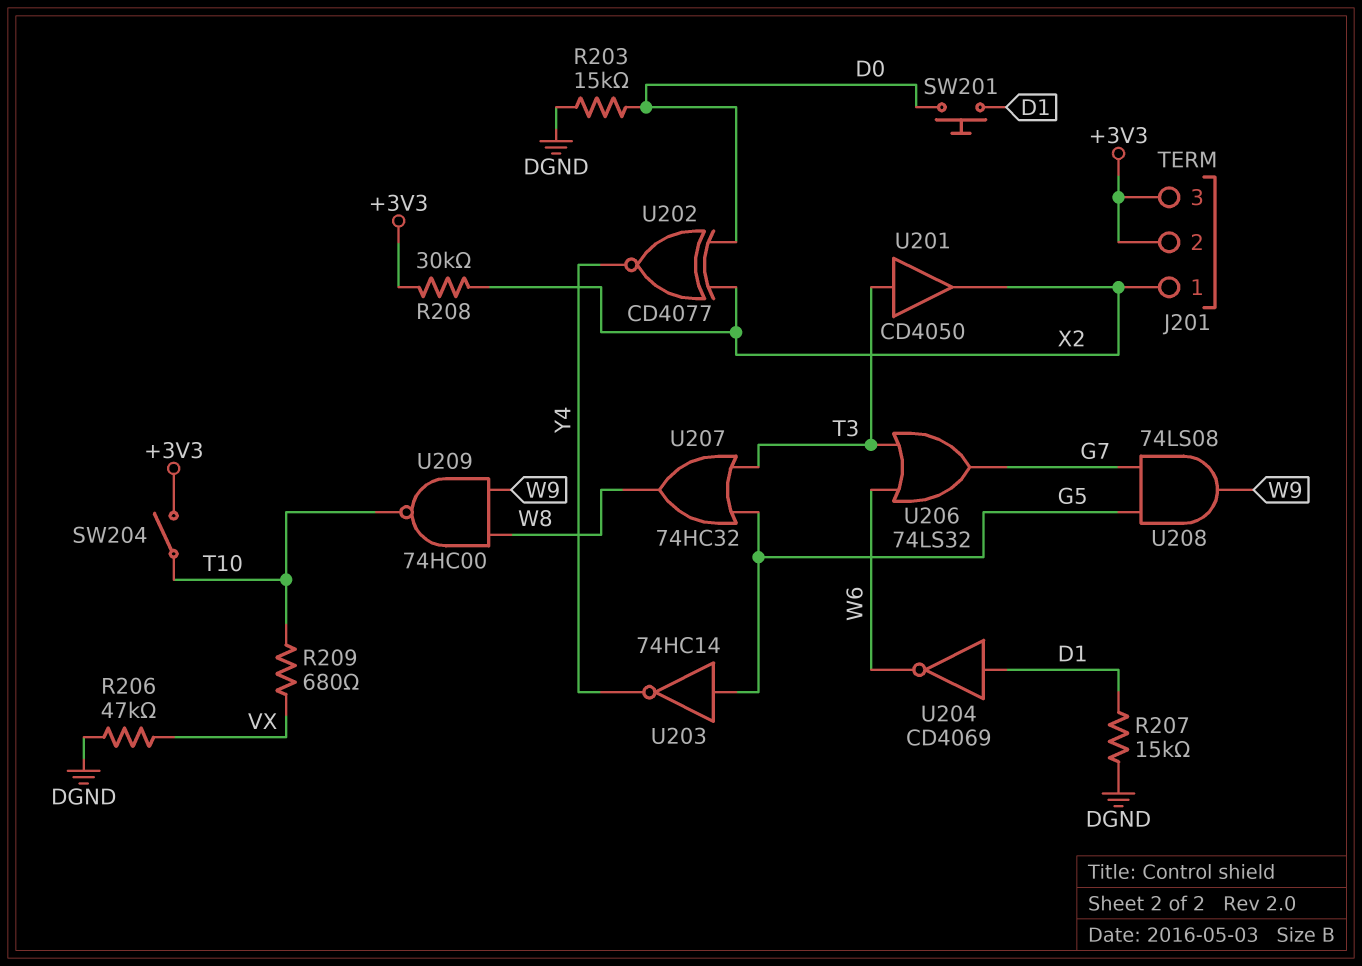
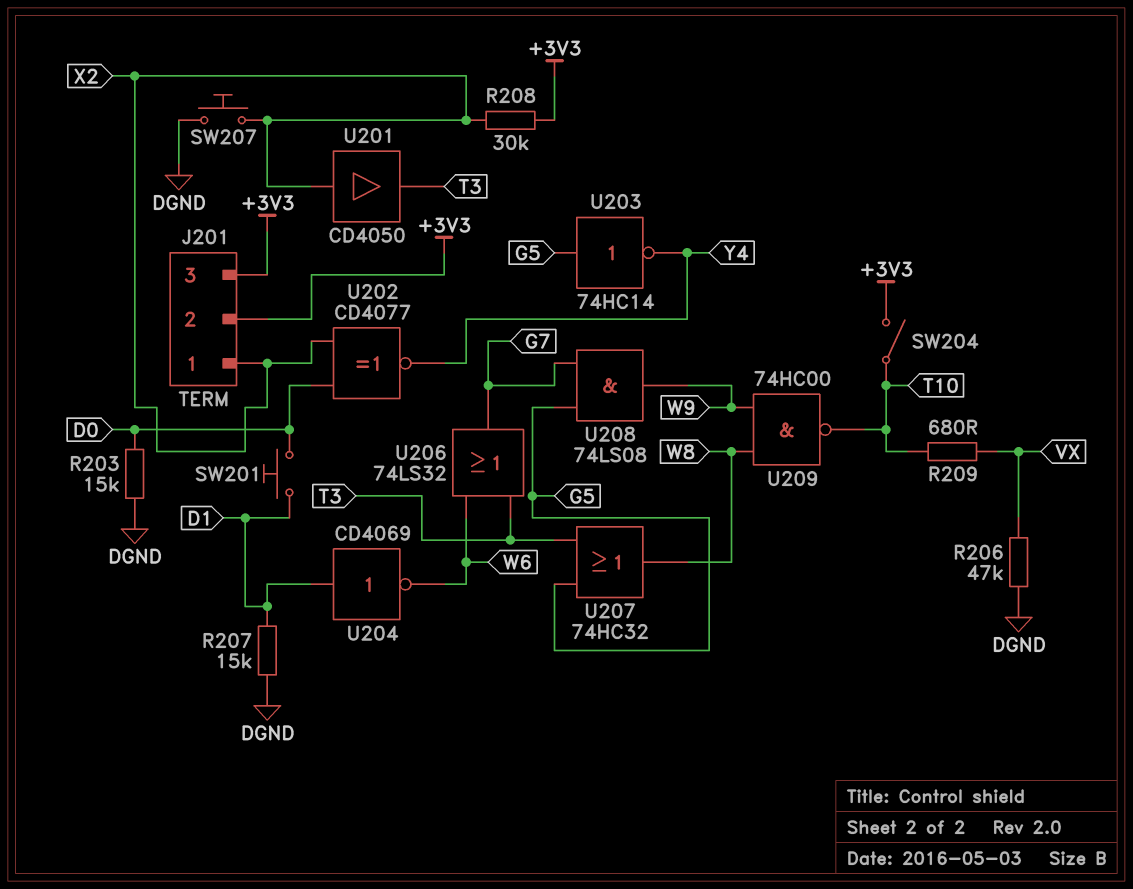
SW207: none -> button (DGND, X2)
U201: buffer CD4050 (in T3, out X2) -> buffer CD4050 (in X2, out T3)

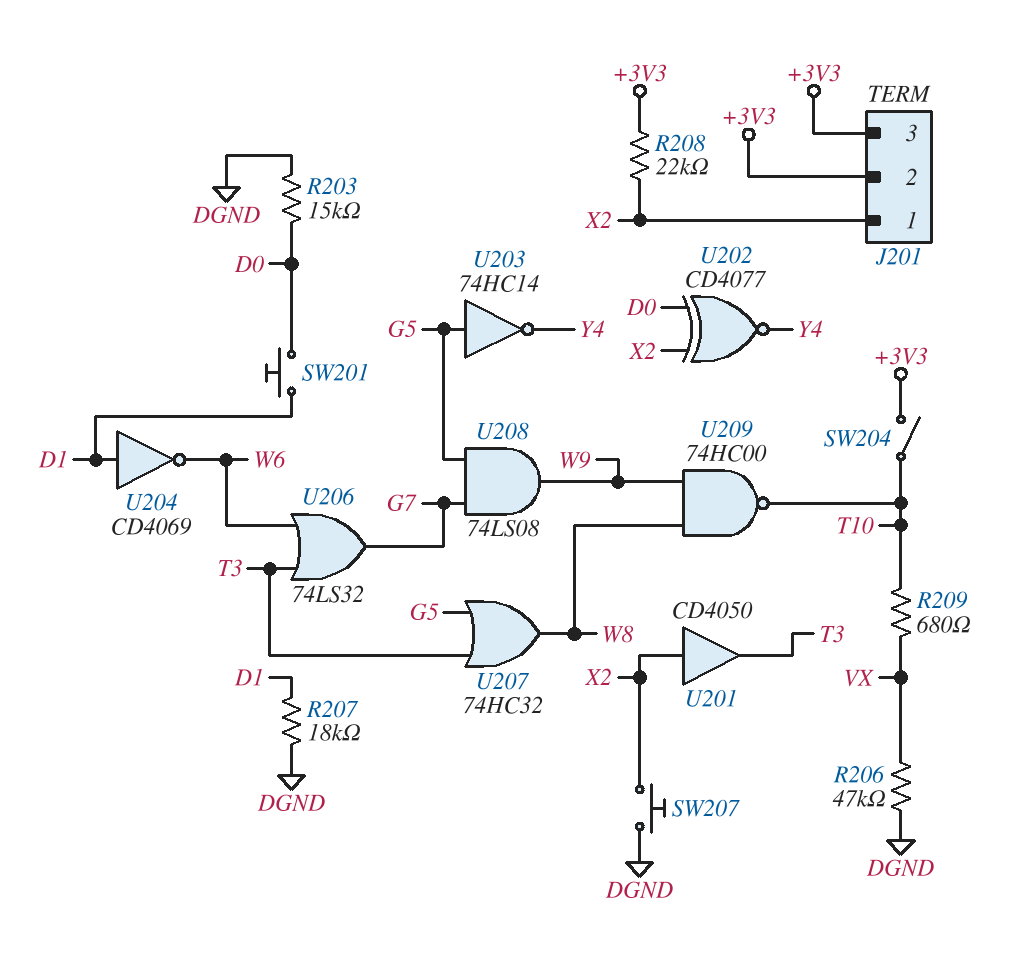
R207: 15k (D1, DGND) -> 18k (D1, DGND)
R208: 30k (+3V3, X2) -> 22k (+3V3, X2)

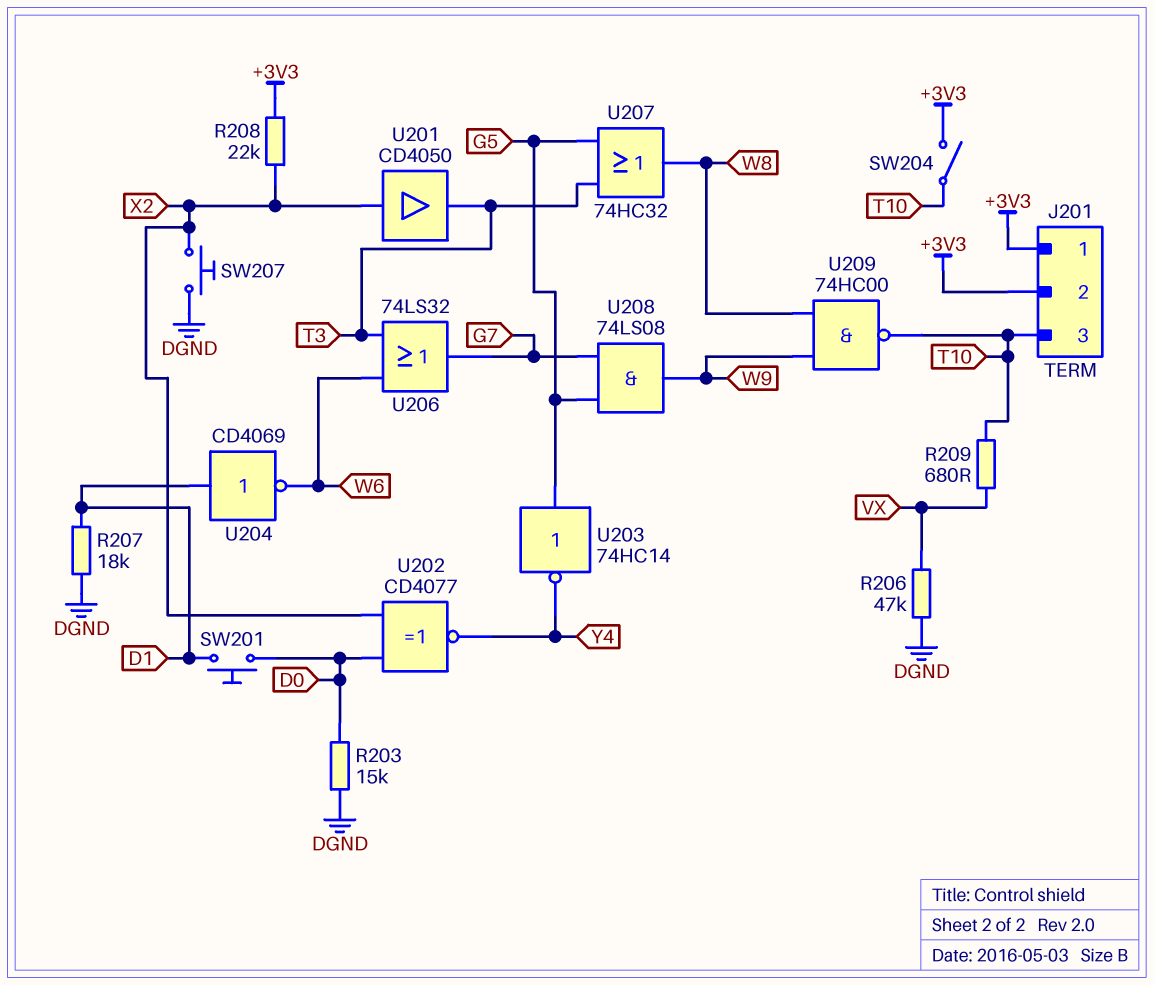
J201 pin 1: X2 -> +3V3
J201 pin 3: +3V3 -> T10

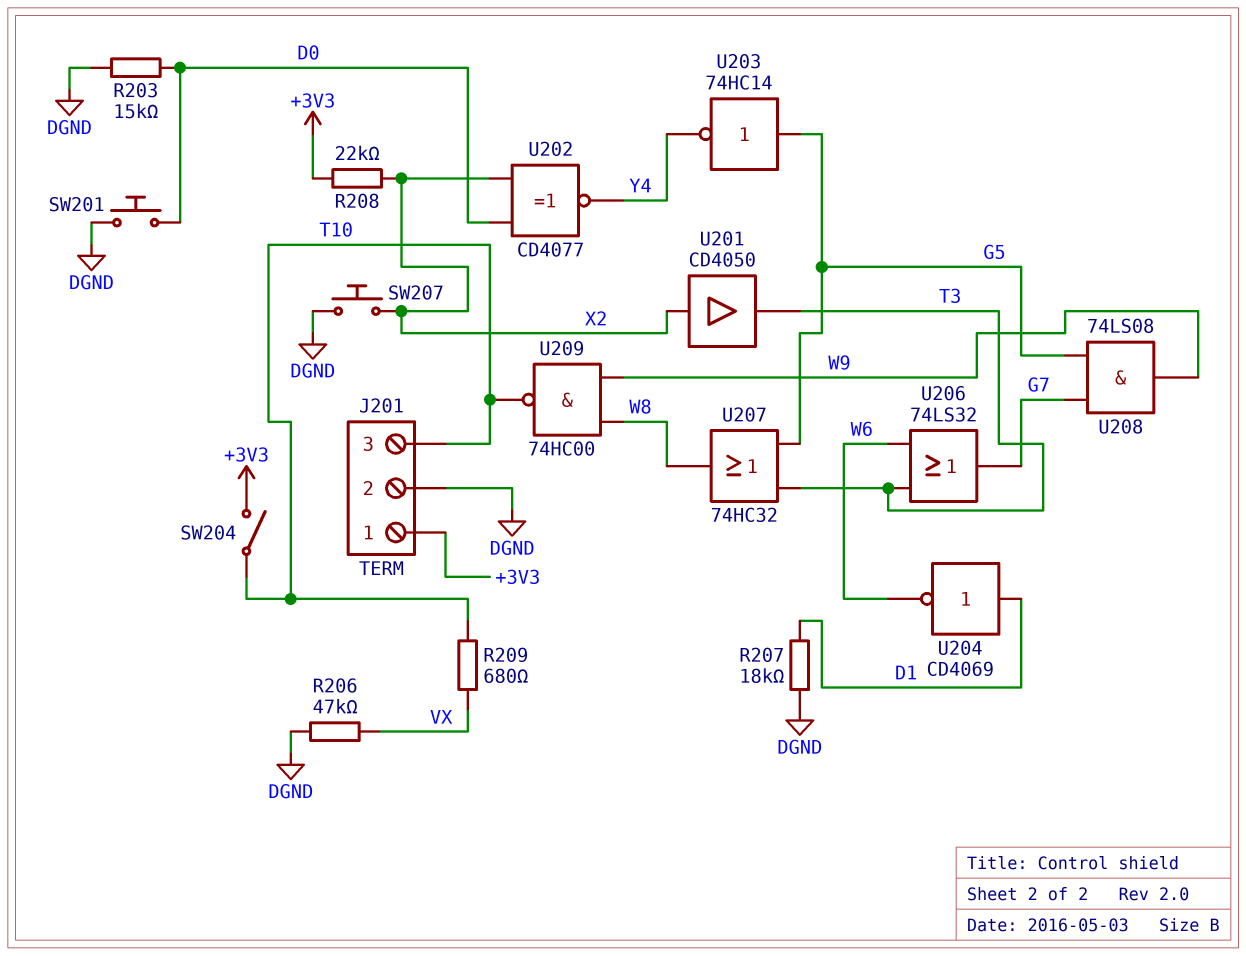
J201 pin 2: +3V3 -> DGND
SW201: button (D0, D1) -> button (D0, DGND)

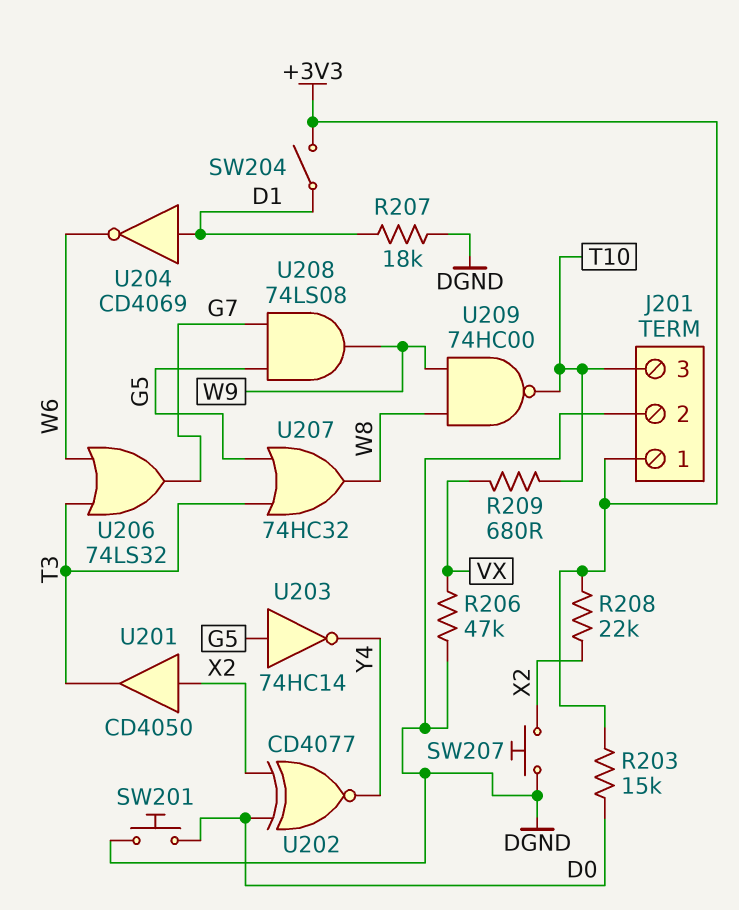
R203: 15k (D0, DGND) -> 15k (+3V3, D0)
SW204: switch (+3V3, T10) -> switch (+3V3, D1)

